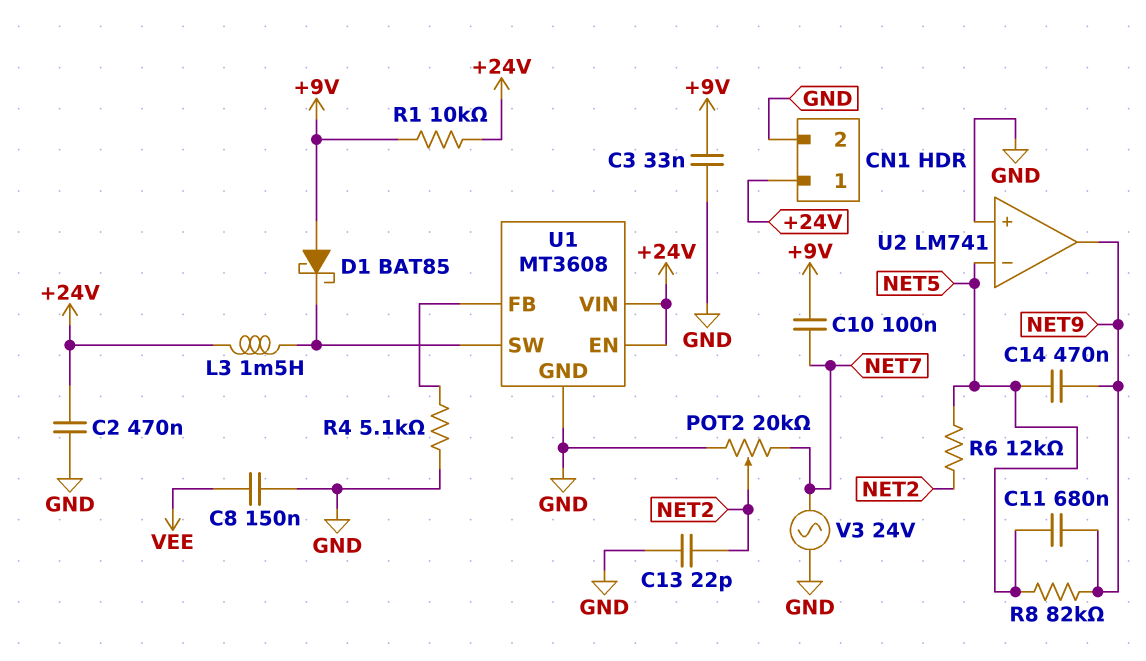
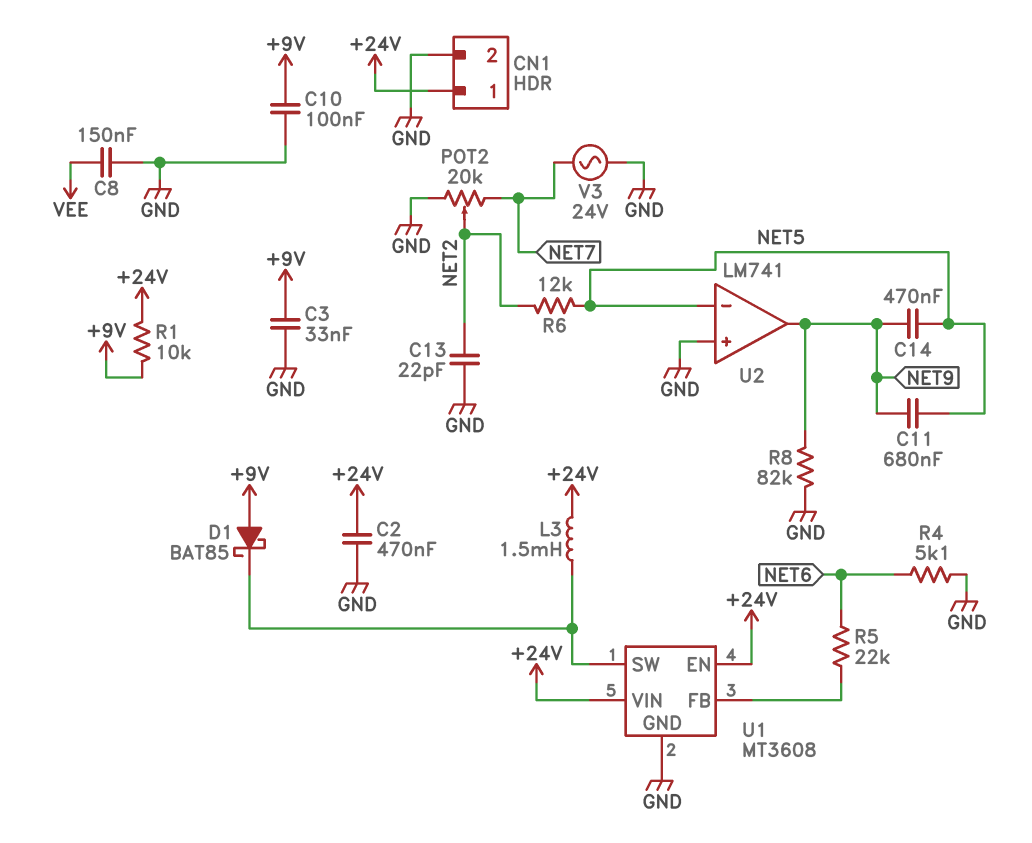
C10: 100nF (+9V, NET7) -> 100nF (+9V, GND)
R4: 5.1k (GND, U1/FB) -> 5.1k (GND, NET6)
R5: none -> 22k (NET6, U1/FB)
R8: 82k (NET5, NET9) -> 82k (GND, NET9)

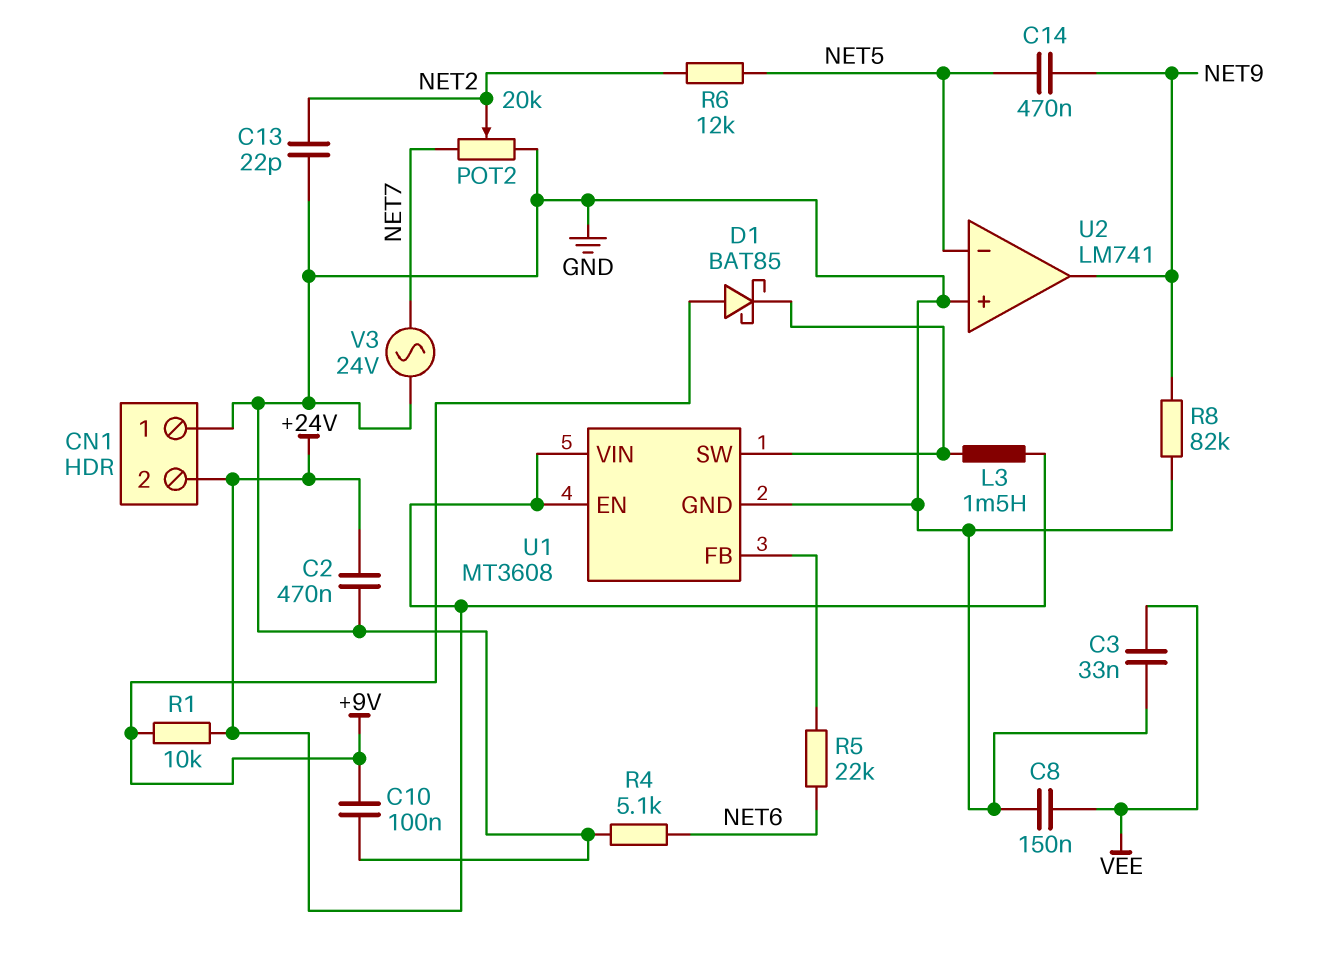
C3: 33nF (+9V, GND) -> 33nF (GND, VEE)
C11: 680nF (NET5, NET9) -> none
CN1 pin 1: +24V -> GND
CN1 pin 2: GND -> +24V

